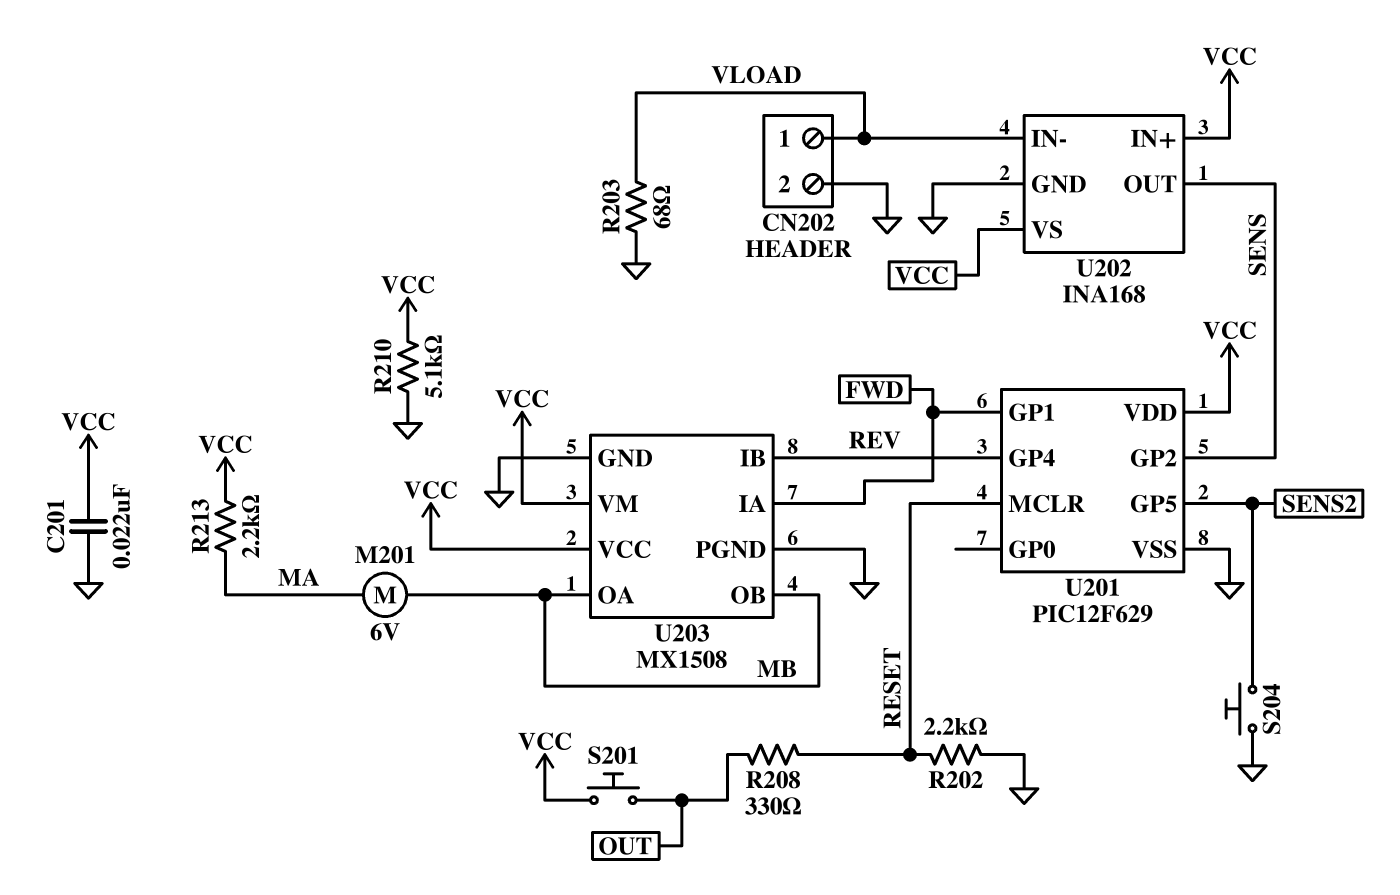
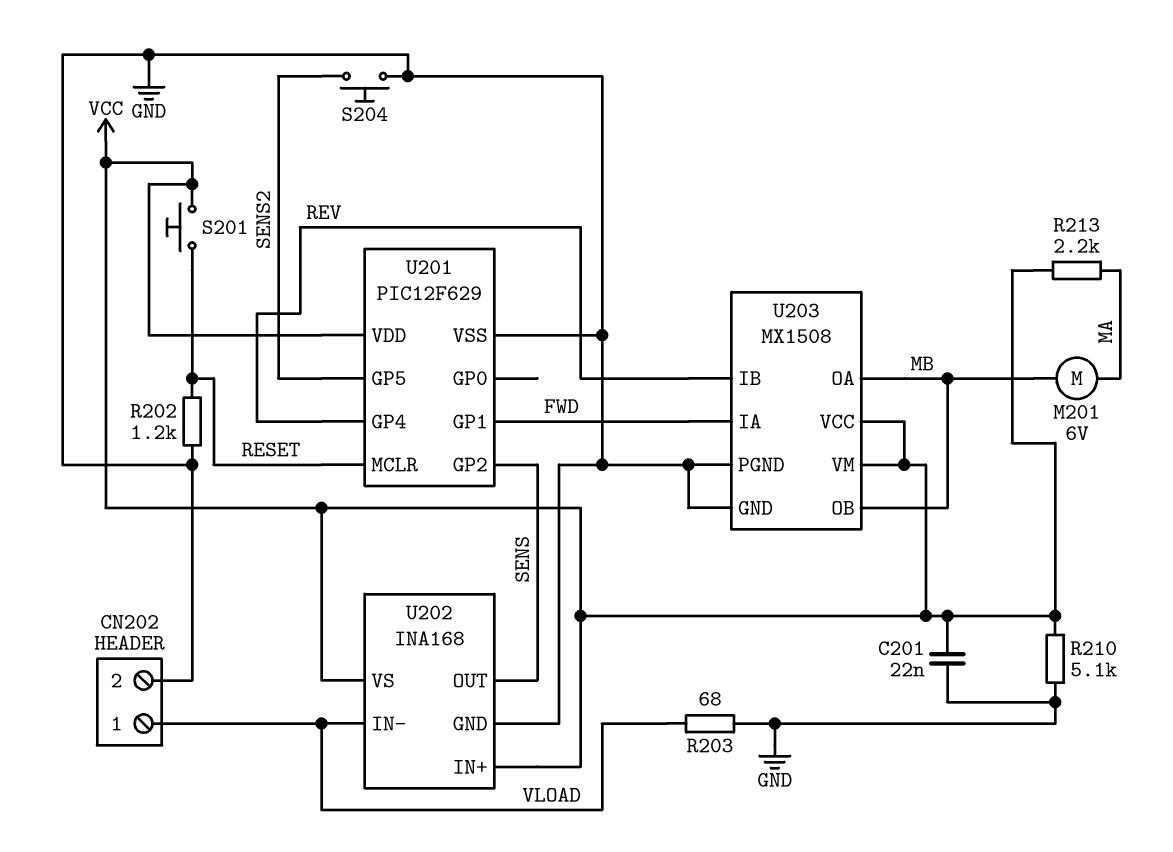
R202: 2.2k (GND, RESET) -> 1.2k (GND, RESET)
R208: 330 (OUT, RESET) -> none
S201: button (OUT, VCC) -> button (RESET, VCC)

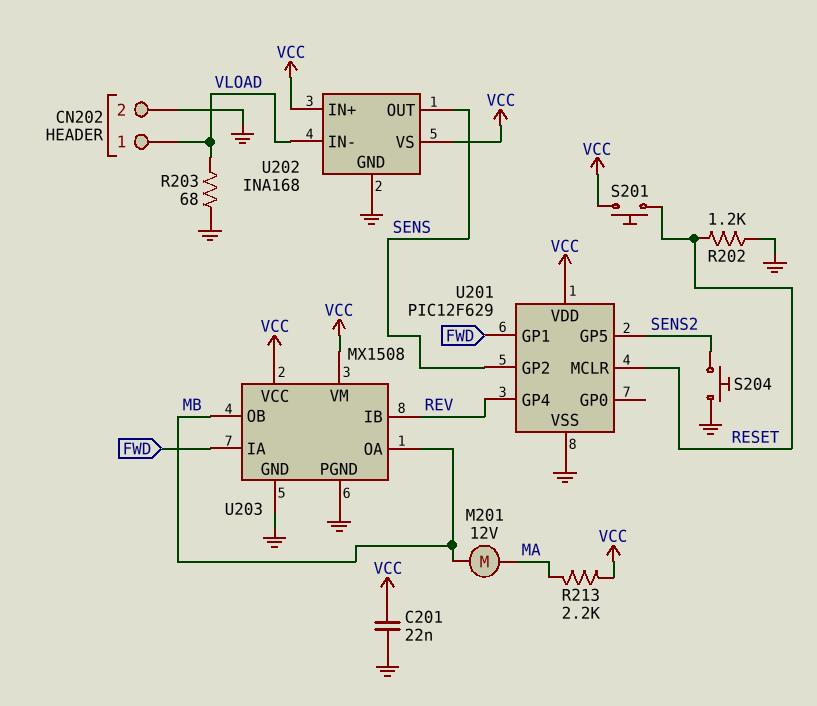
M201: motor 6V (MA, MB) -> motor 12V (MA, MB)
R210: 5.1k (GND, VCC) -> none

